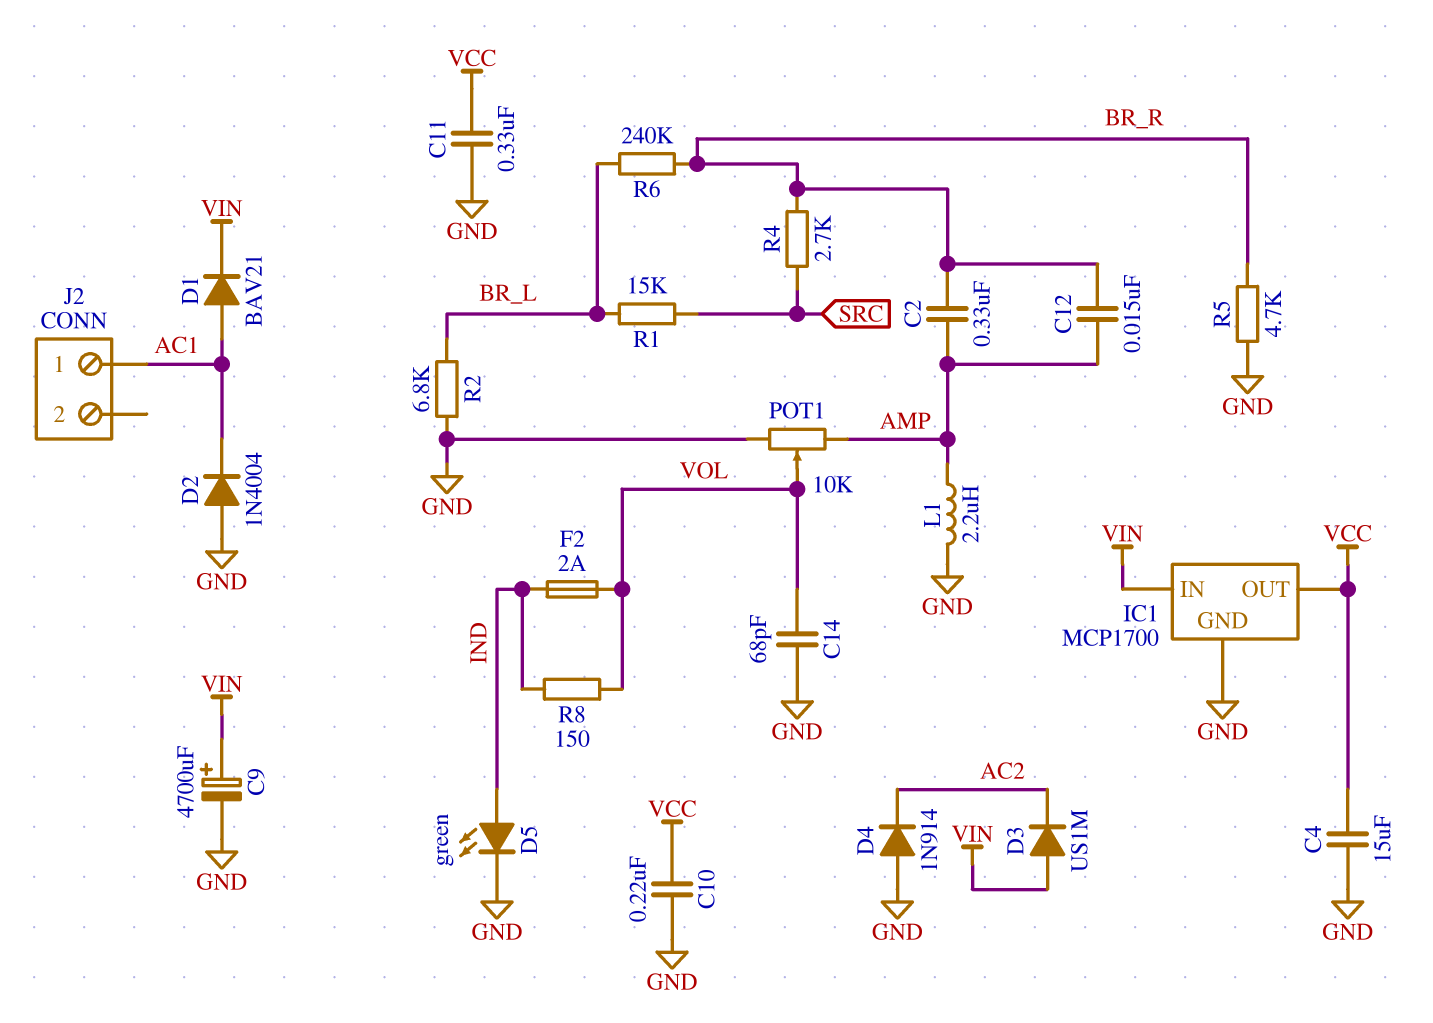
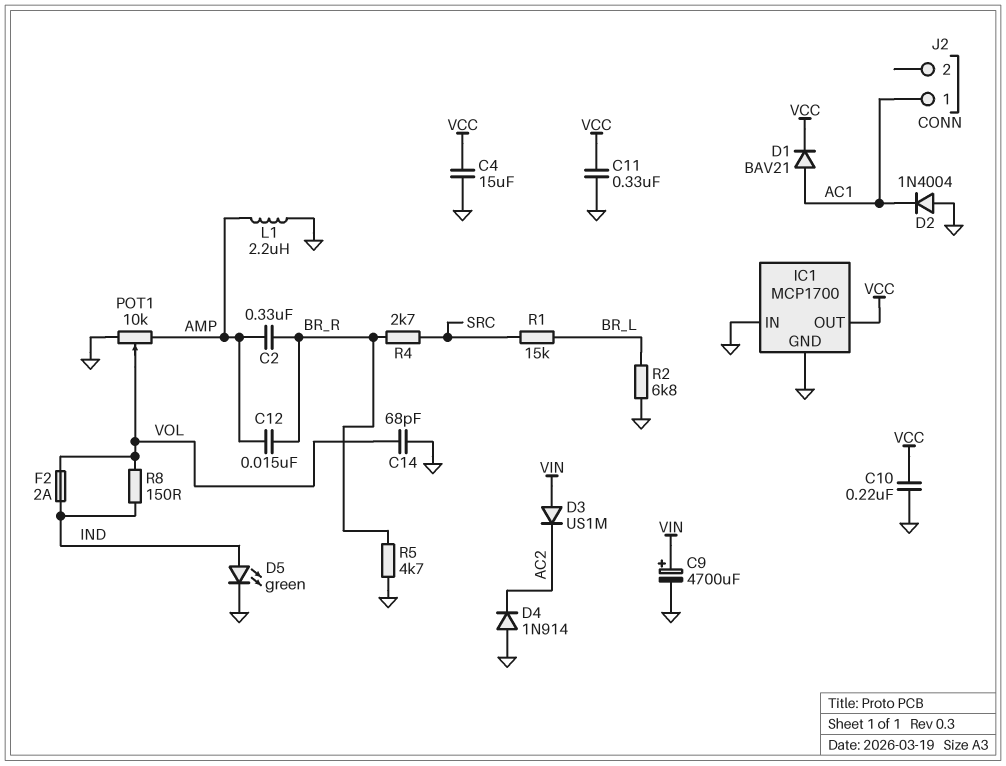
D1: diode BAV21 (A AC1, K VIN) -> diode BAV21 (A AC1, K VCC)
IC1 pin IN: VIN -> GND
R6: 240k (BR_L, BR_R) -> none

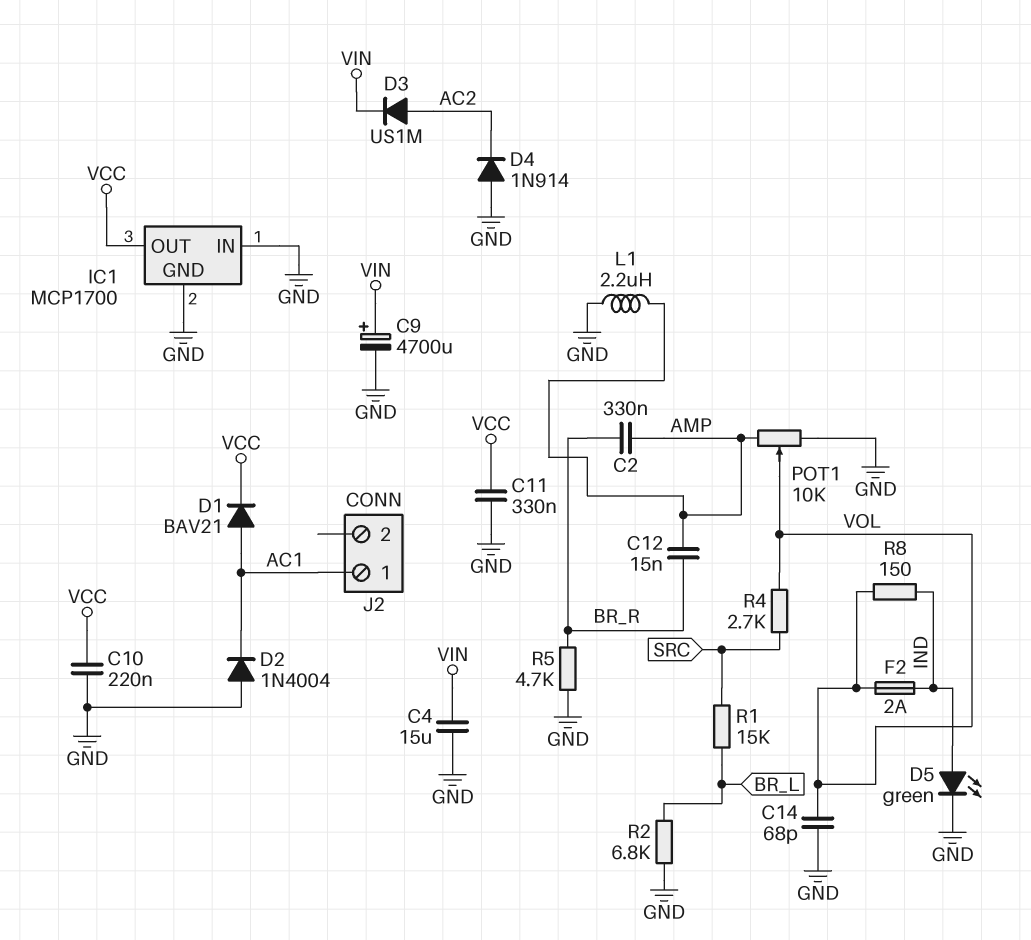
C4: 15uF (GND, VCC) -> 15uF (GND, VIN)
D3: diode US1M (A VIN, K AC2) -> diode US1M (A AC2, K VIN)
R4: 2.7k (BR_R, SRC) -> 2.7k (SRC, VOL)

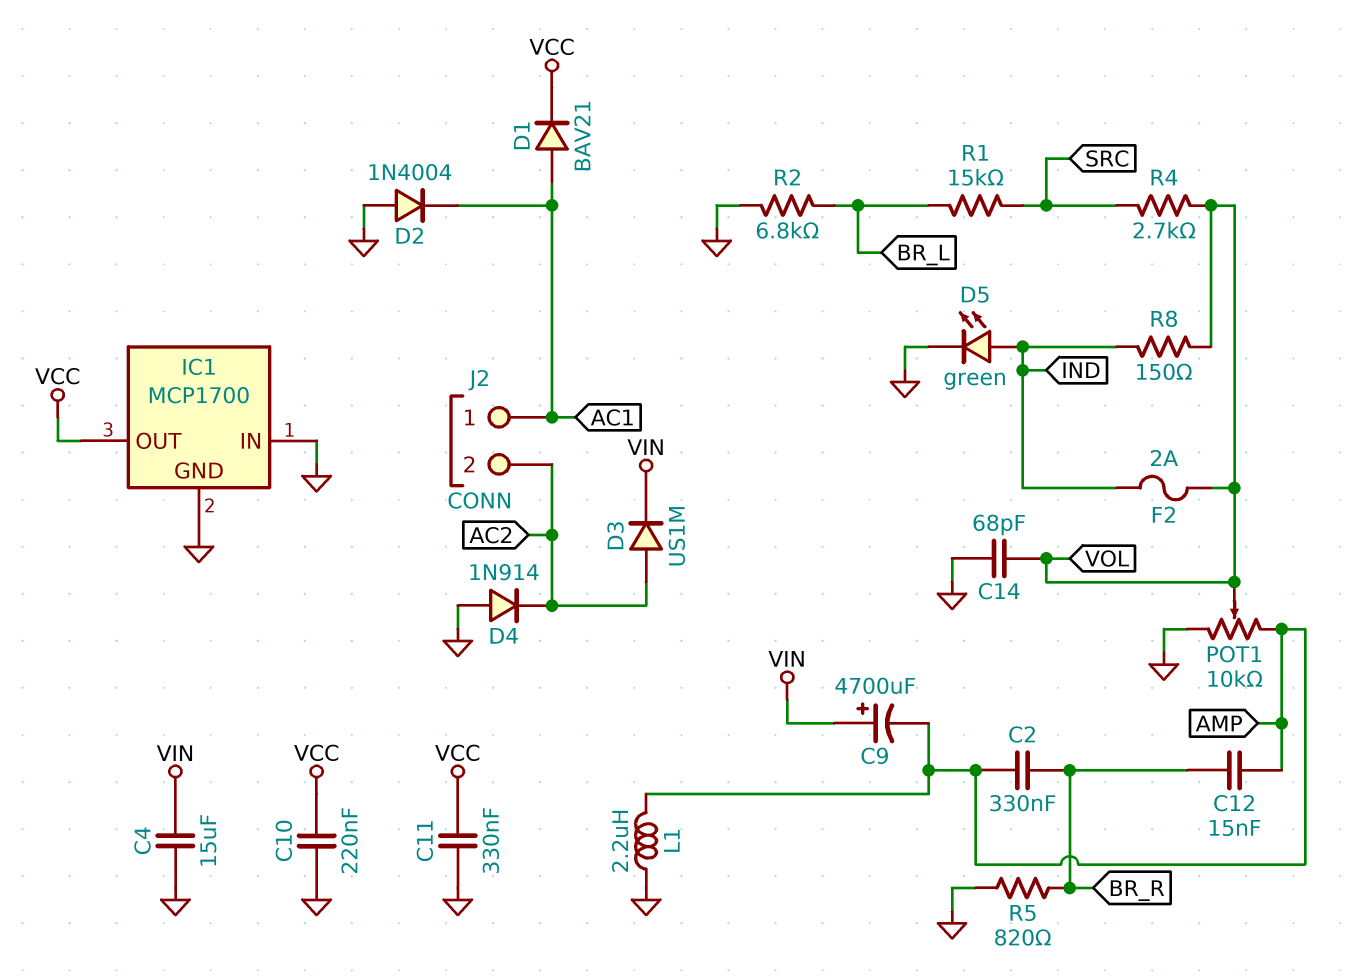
C9: 4700uF (plus VIN, minus GND) -> 4700uF (plus VIN, minus AMP)
J2 pin 2: none -> AC2
R5: 4.7k (BR_R, GND) -> 820 (BR_R, GND)

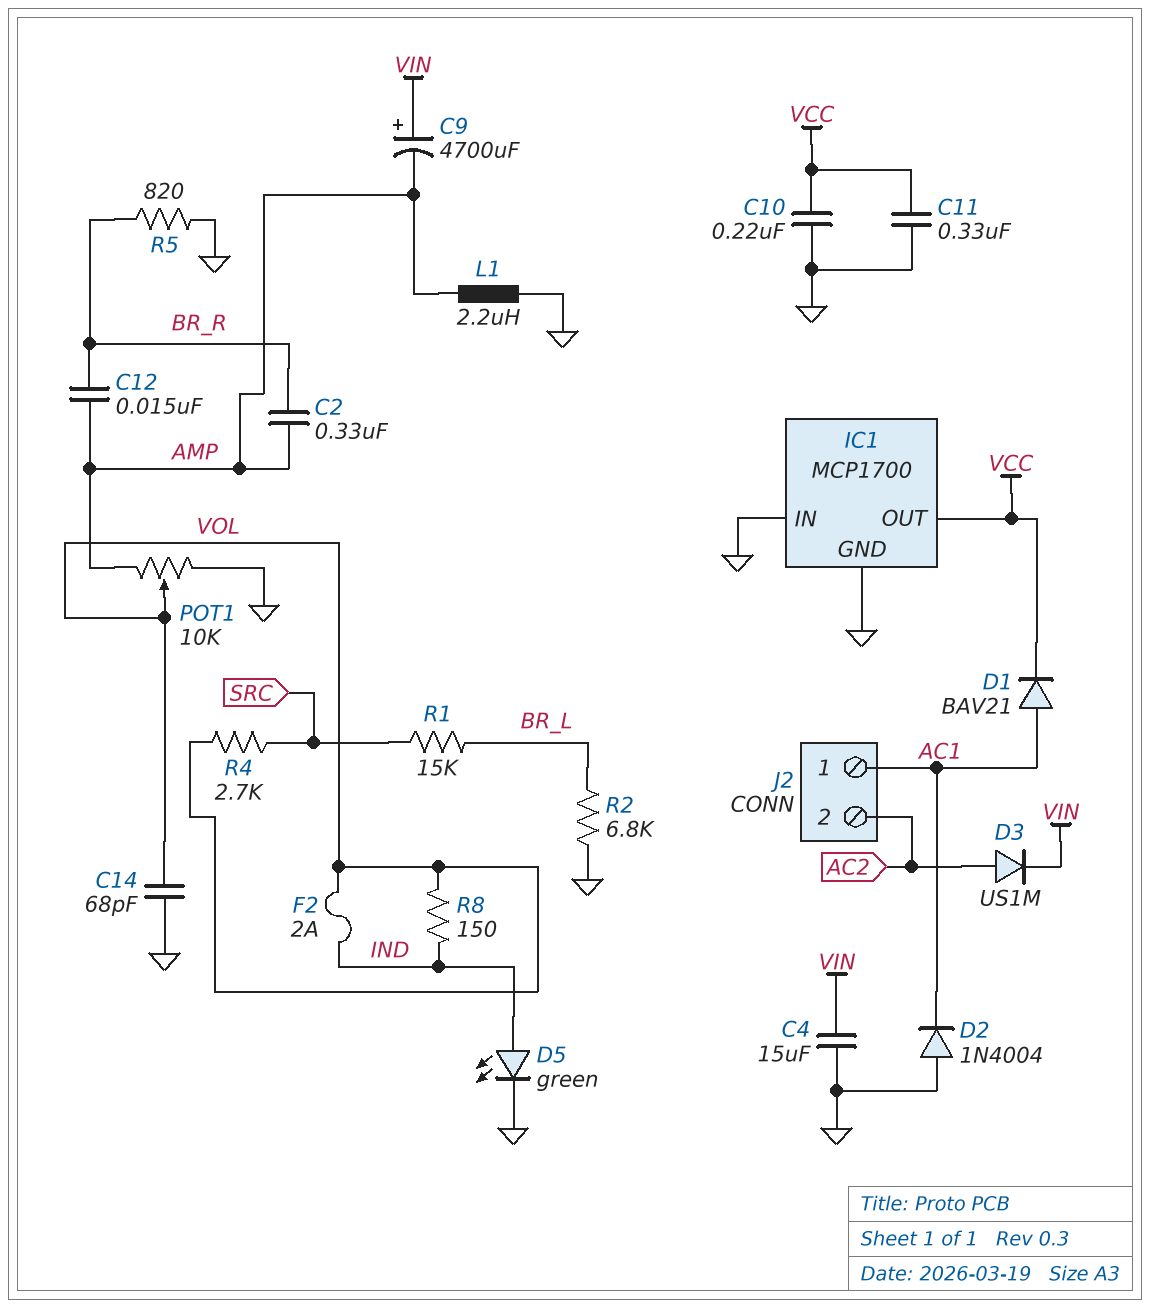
D4: diode 1N914 (A GND, K AC2) -> none

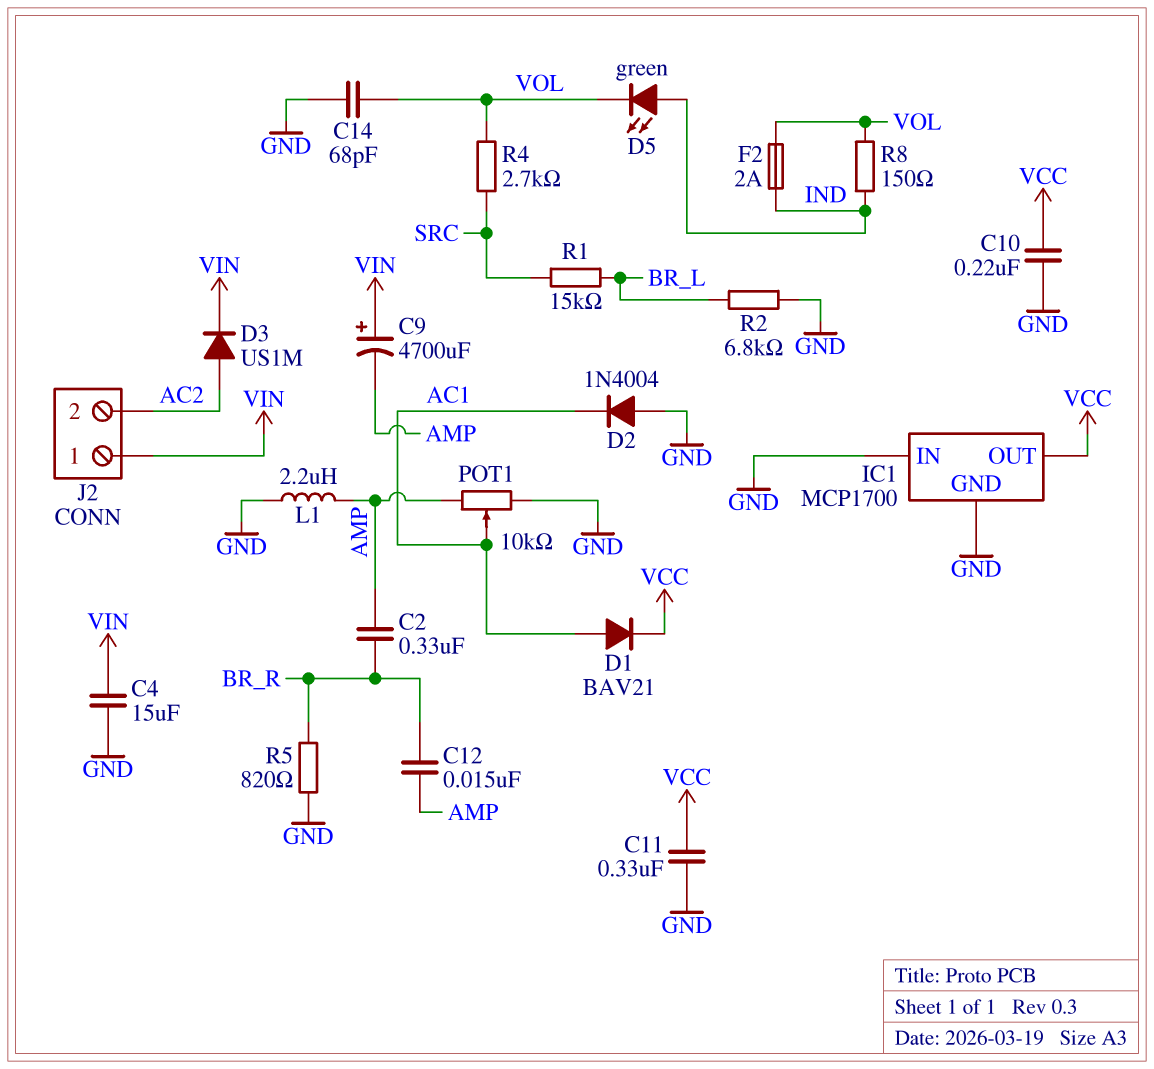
D5: LED green (A IND, K GND) -> LED green (A IND, K VOL)
J2 pin 1: AC1 -> VIN
POT1: 10k (AMP, GND, wiper VOL) -> 10k (AMP, GND, wiper AC1)

